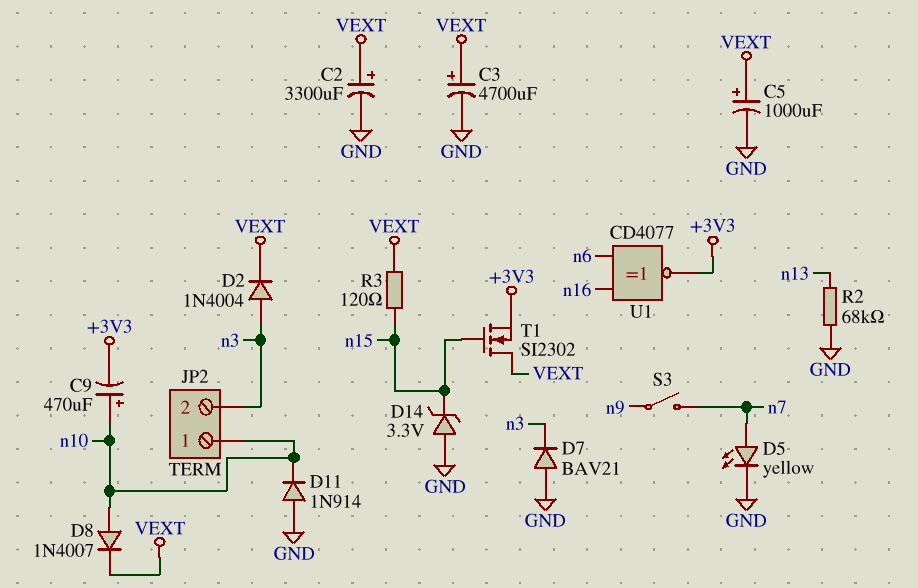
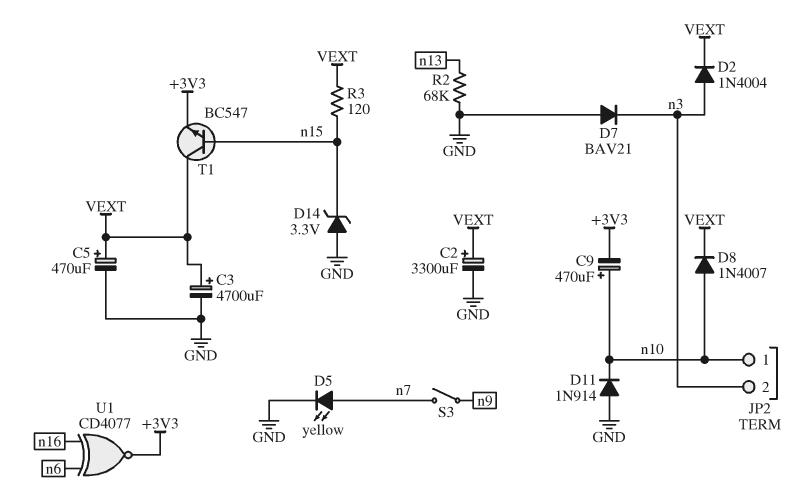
C5: 1000uF (plus VEXT, minus GND) -> 470uF (plus VEXT, minus GND)
T1: NMOS SI2302 (G n15, D VEXT, S +3V3) -> NPN BC547 (B n15, C VEXT, E +3V3)

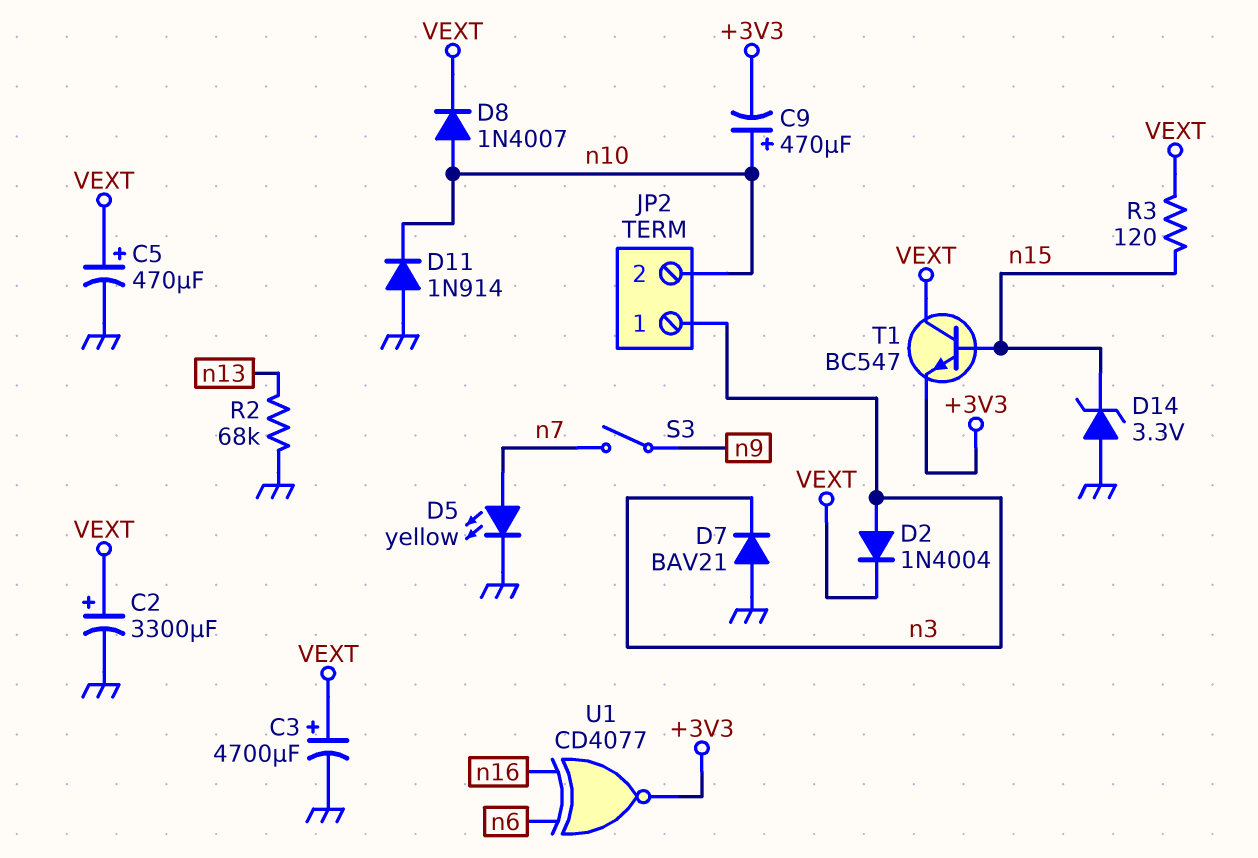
JP2 pin 1: n10 -> n3
JP2 pin 2: n3 -> n10

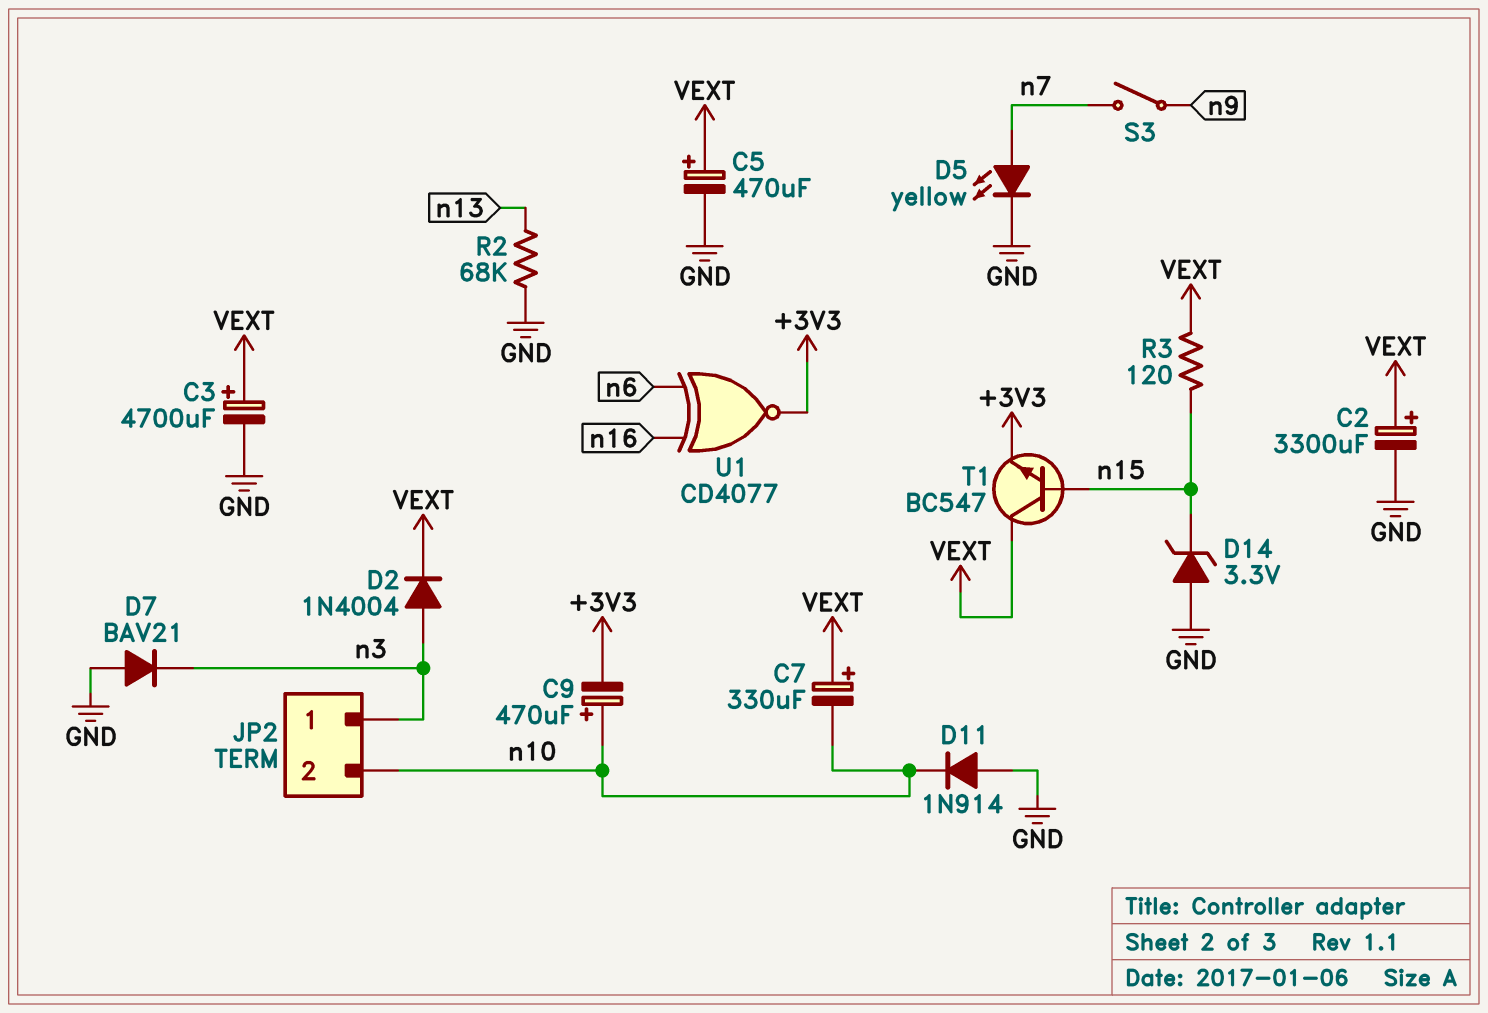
C7: none -> 330uF (plus VEXT, minus n10)
D8: diode 1N4007 (A n10, K VEXT) -> none

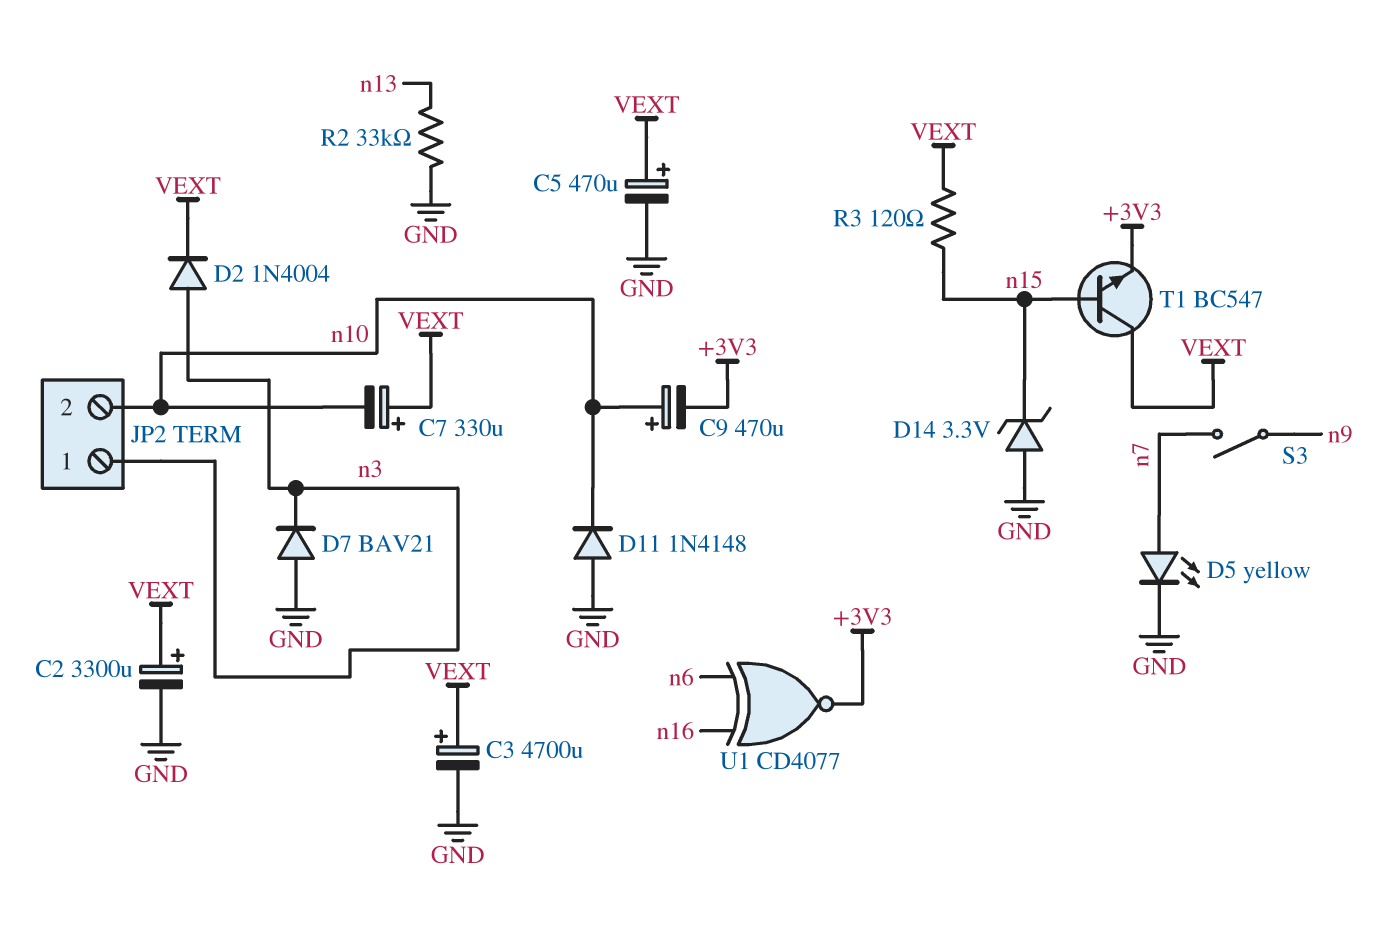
D11: diode 1N914 (A GND, K n10) -> diode 1N4148 (A GND, K n10)
R2: 68k (GND, n13) -> 33k (GND, n13)

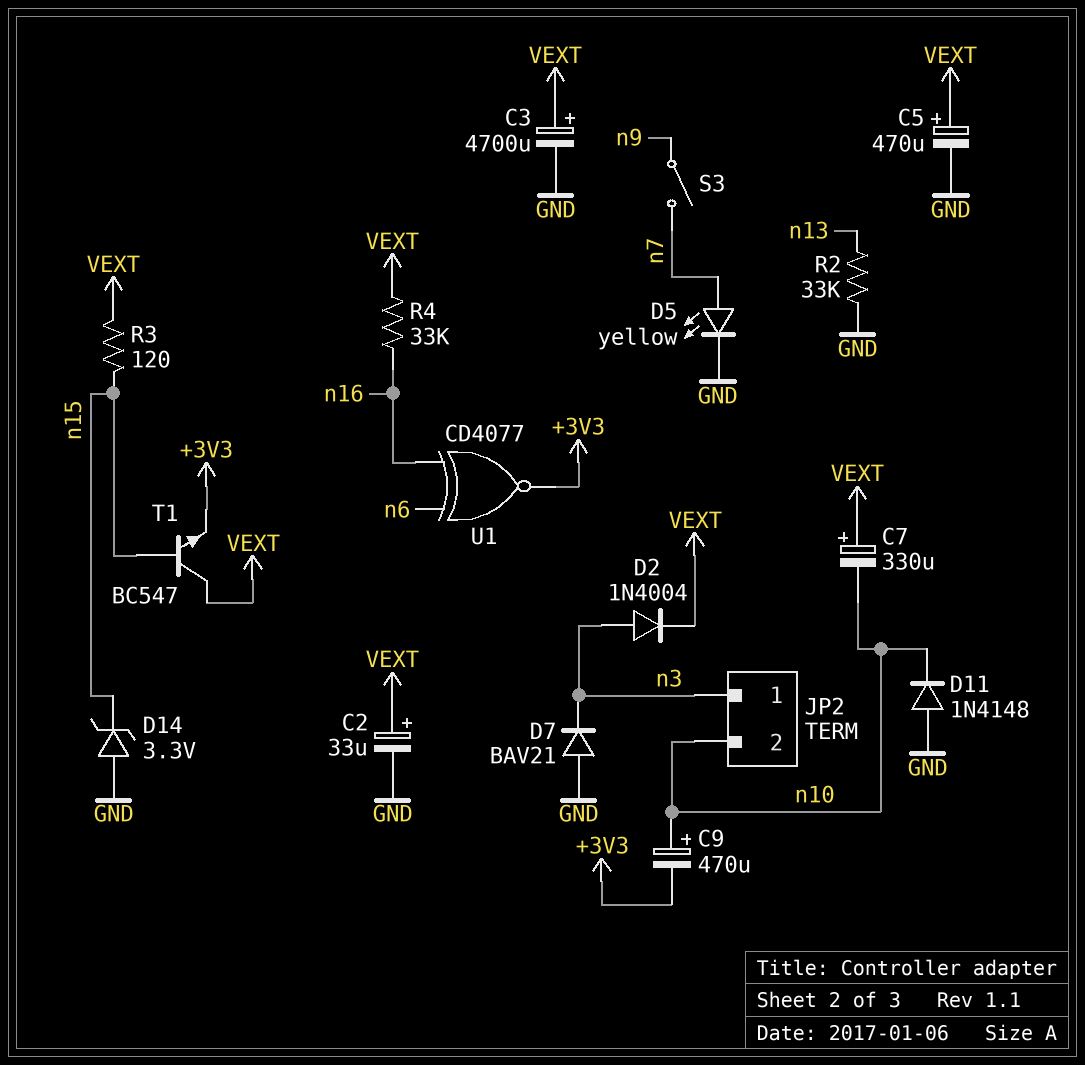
C2: 3300uF (plus VEXT, minus GND) -> 33uF (plus VEXT, minus GND)
R4: none -> 33k (VEXT, n16)

